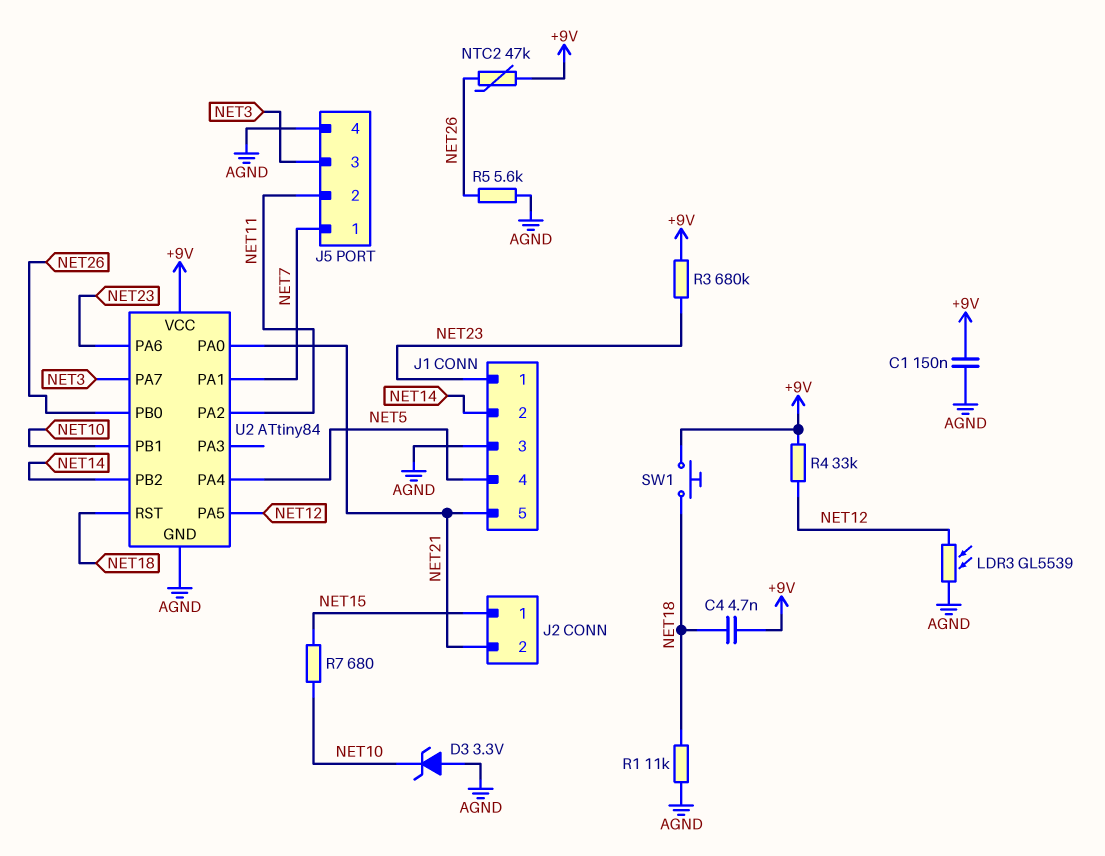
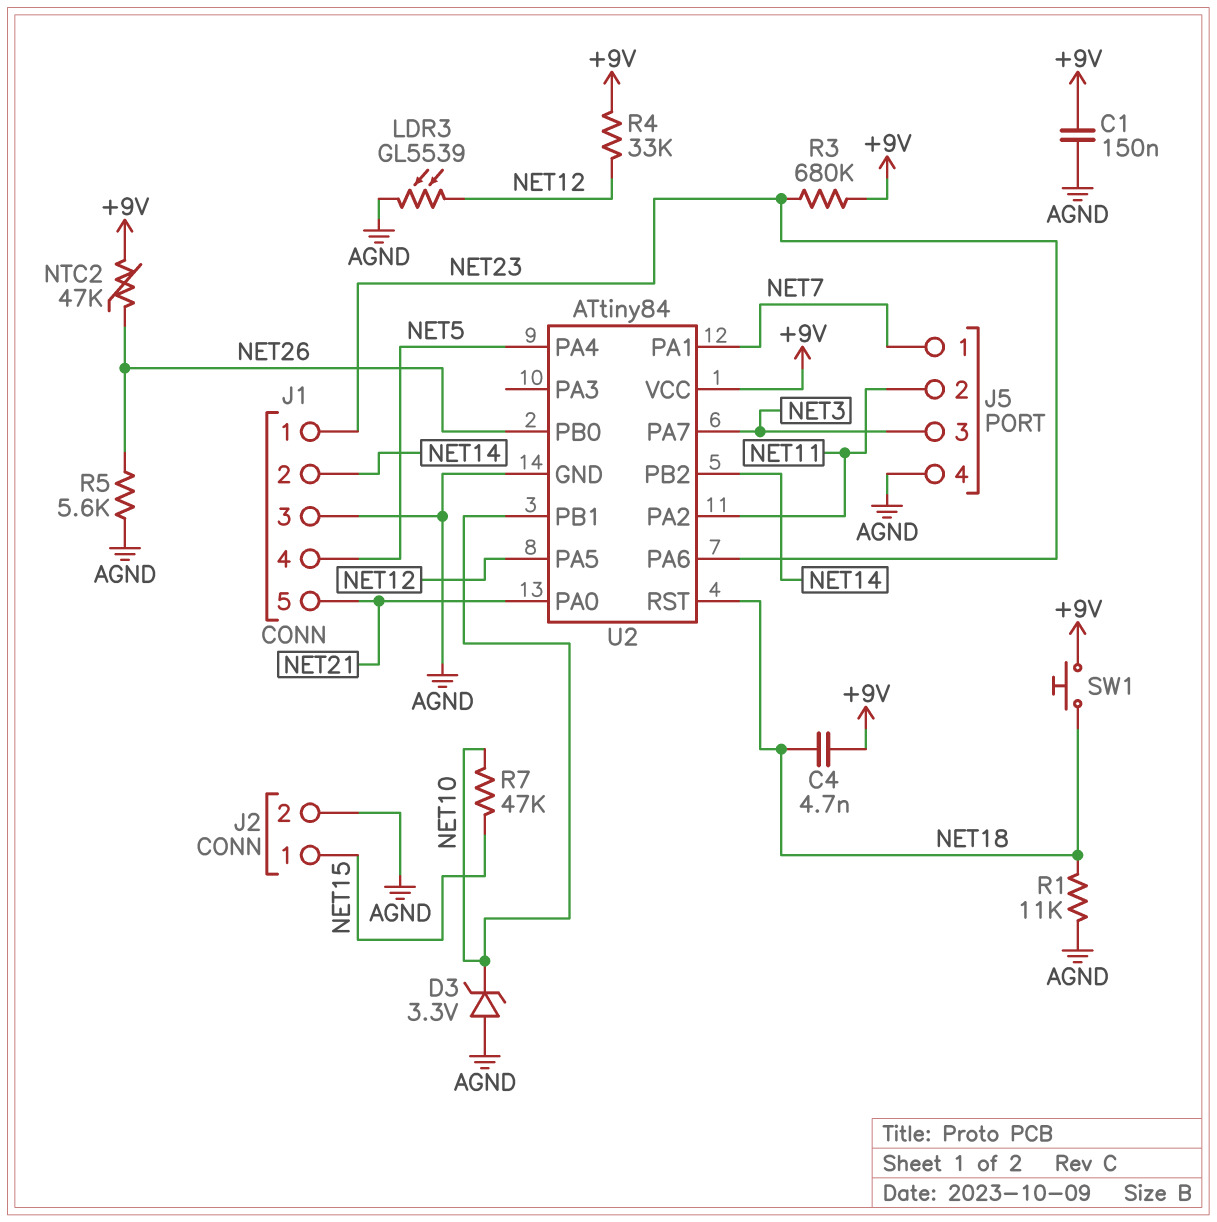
J2 pin 2: NET21 -> AGND
R7: 680 (NET10, NET15) -> 47k (NET10, NET15)

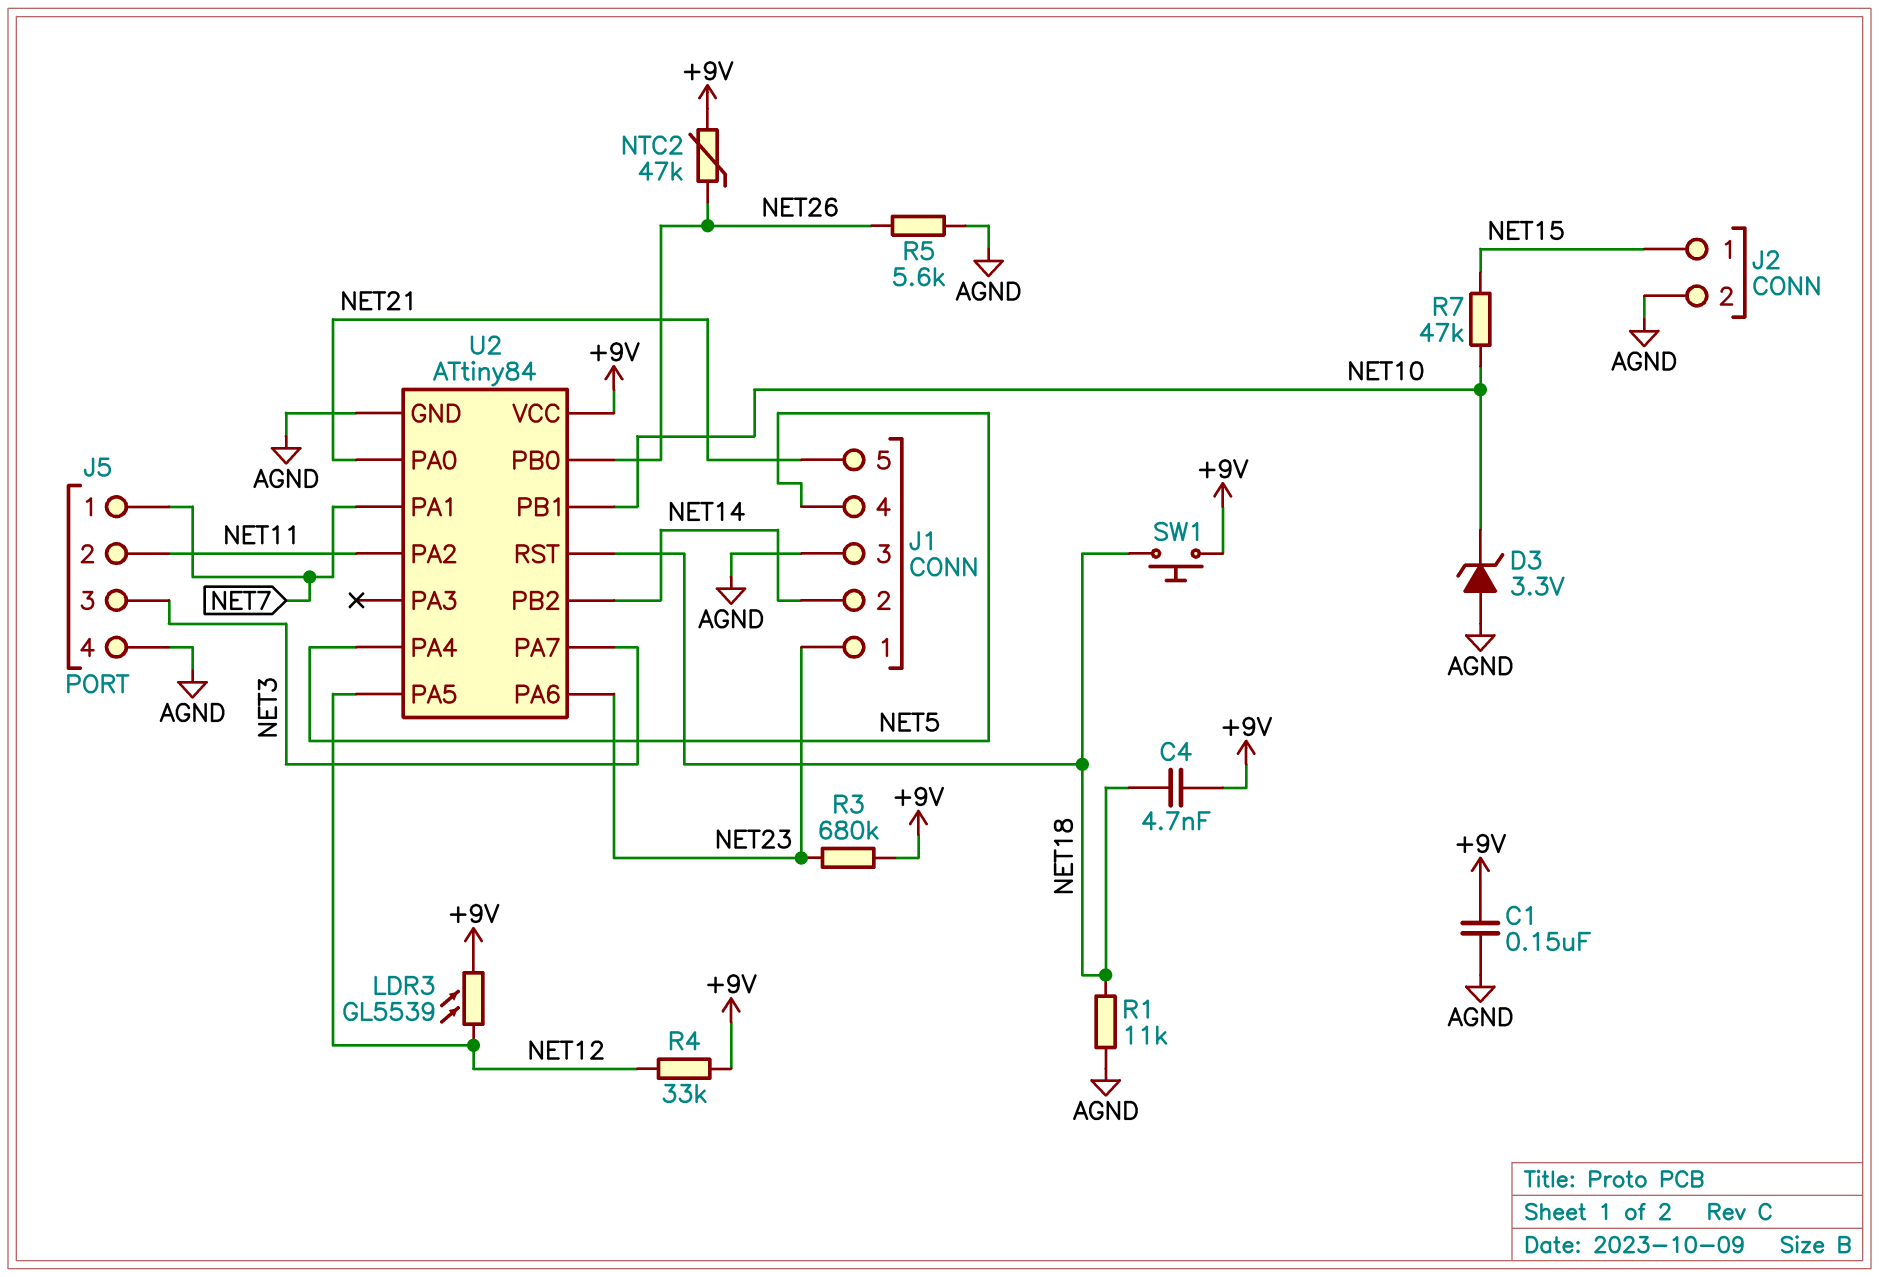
LDR3: GL5539 (AGND, NET12) -> GL5539 (+9V, NET12)

